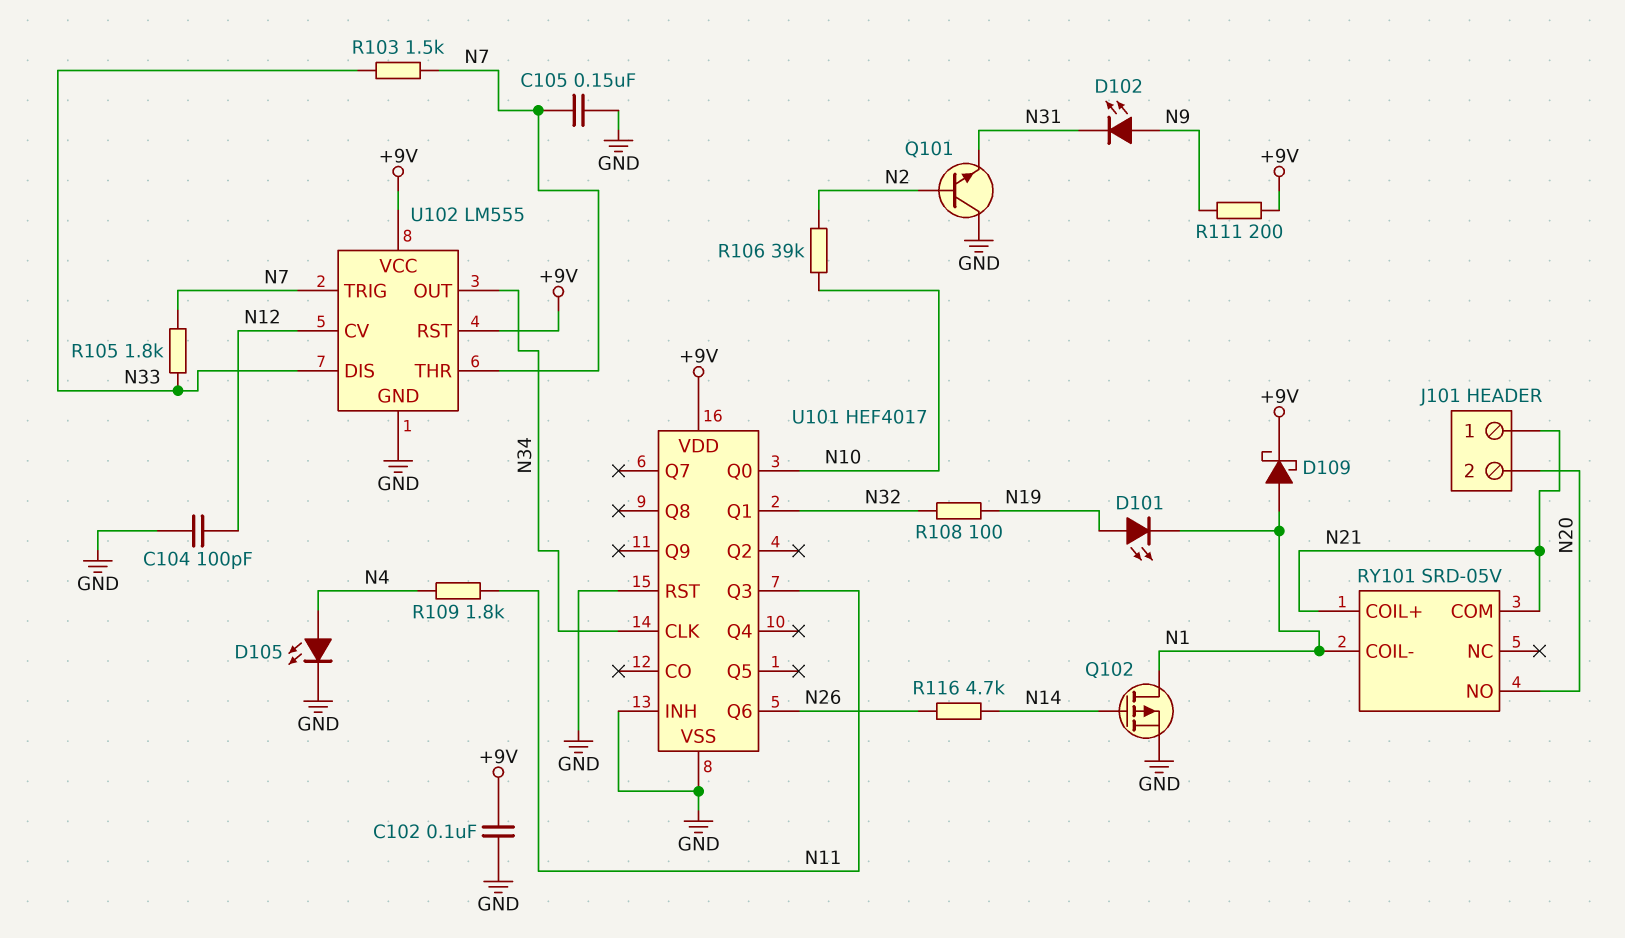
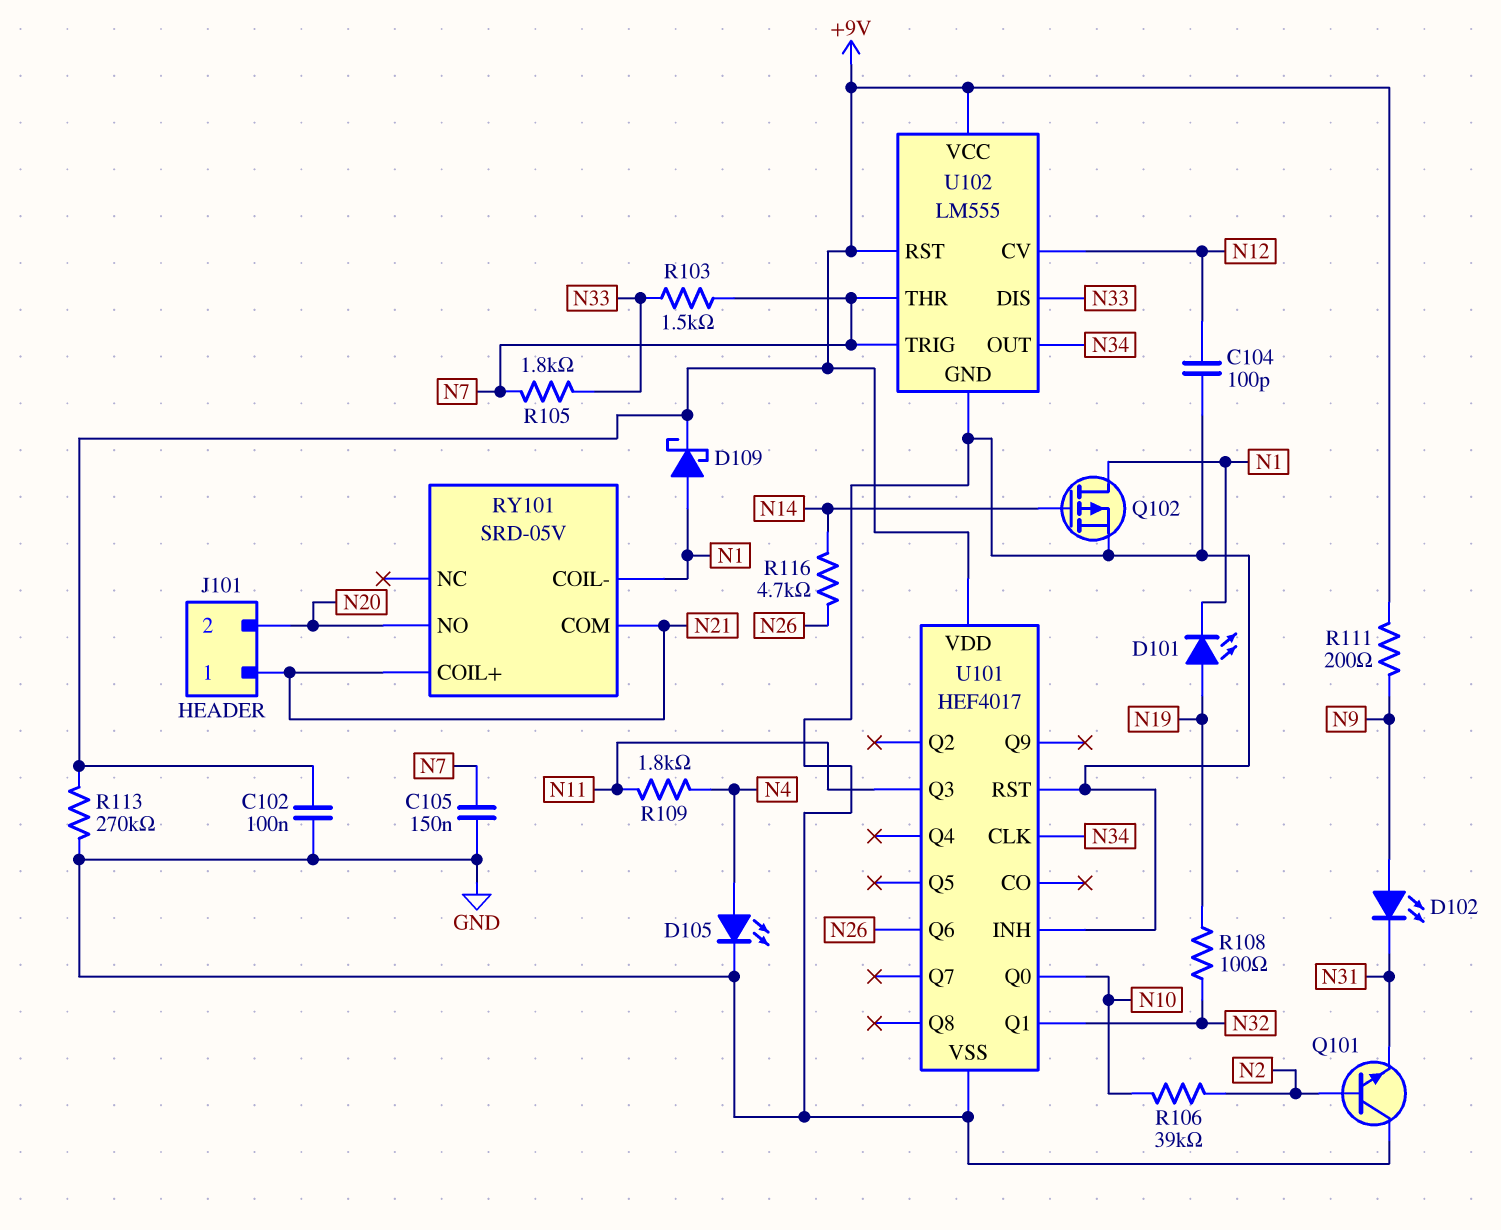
R113: none -> 270k (+9V, GND)

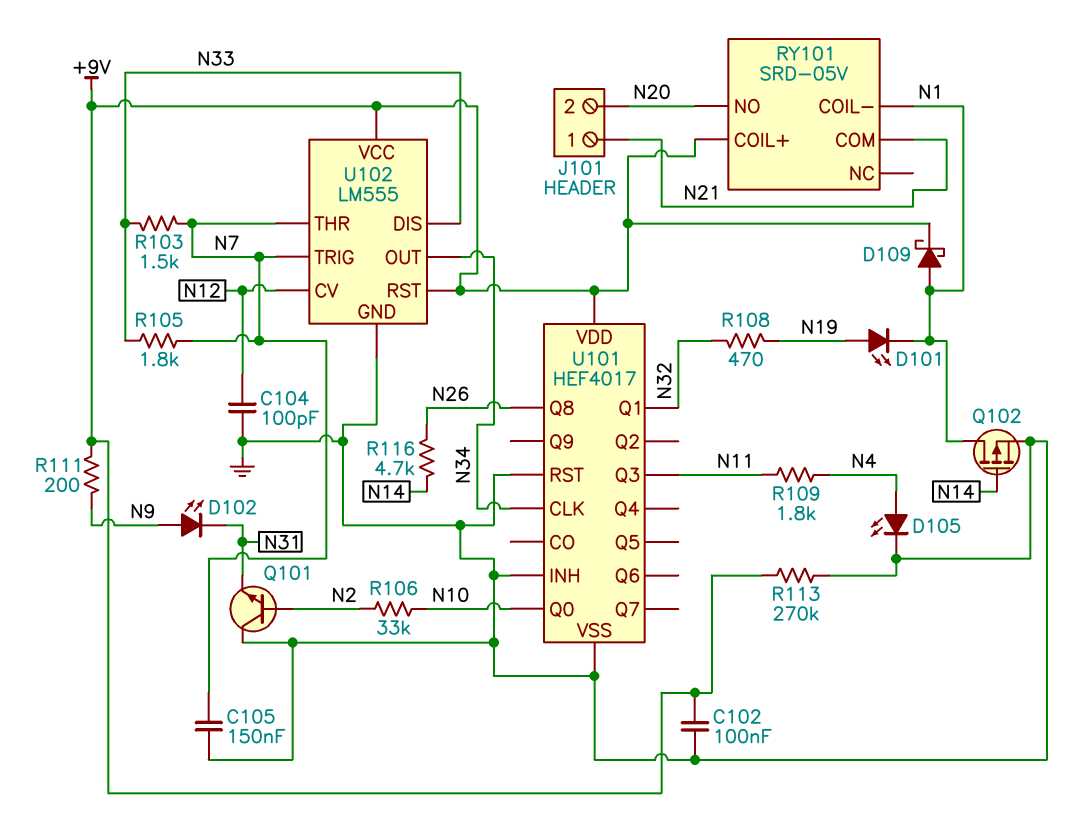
R106: 39k (N2, N10) -> 33k (N2, N10)
R108: 100 (N19, N32) -> 470 (N19, N32)
RY101 pin COIL+: N21 -> +9V
U101 pin Q6: N26 -> none
U101 pin Q8: none -> N26

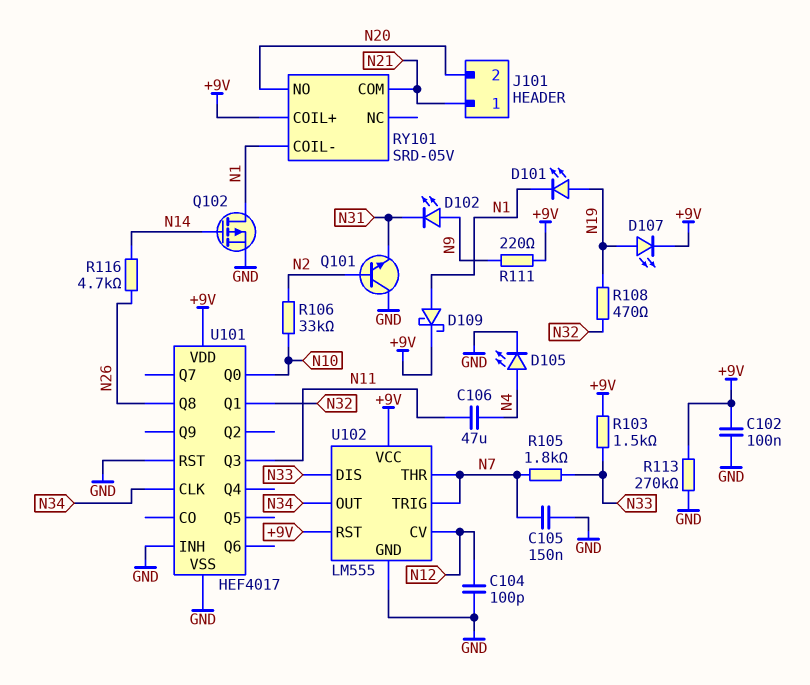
C106: none -> 47uF (N4, N11)
D107: none -> LED (A N19, K +9V)
R103: 1.5k (N7, N33) -> 1.5k (+9V, N33)
R109: 1.8k (N4, N11) -> none
R111: 200 (+9V, N9) -> 220 (+9V, N9)

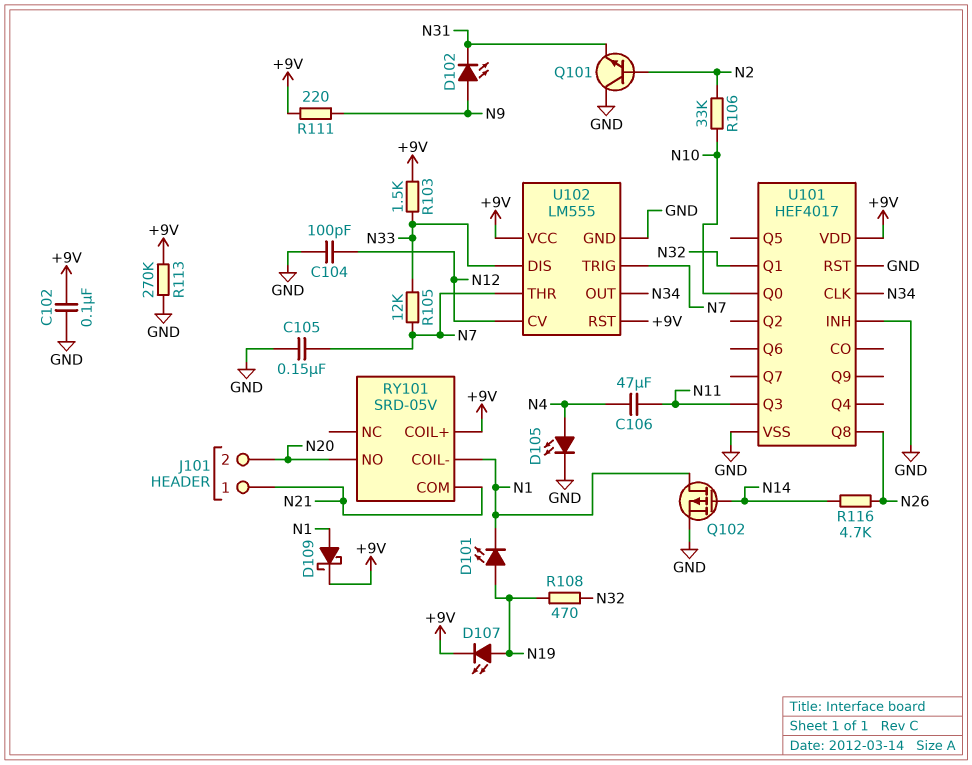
R105: 1.8k (N7, N33) -> 12k (N7, N33)

